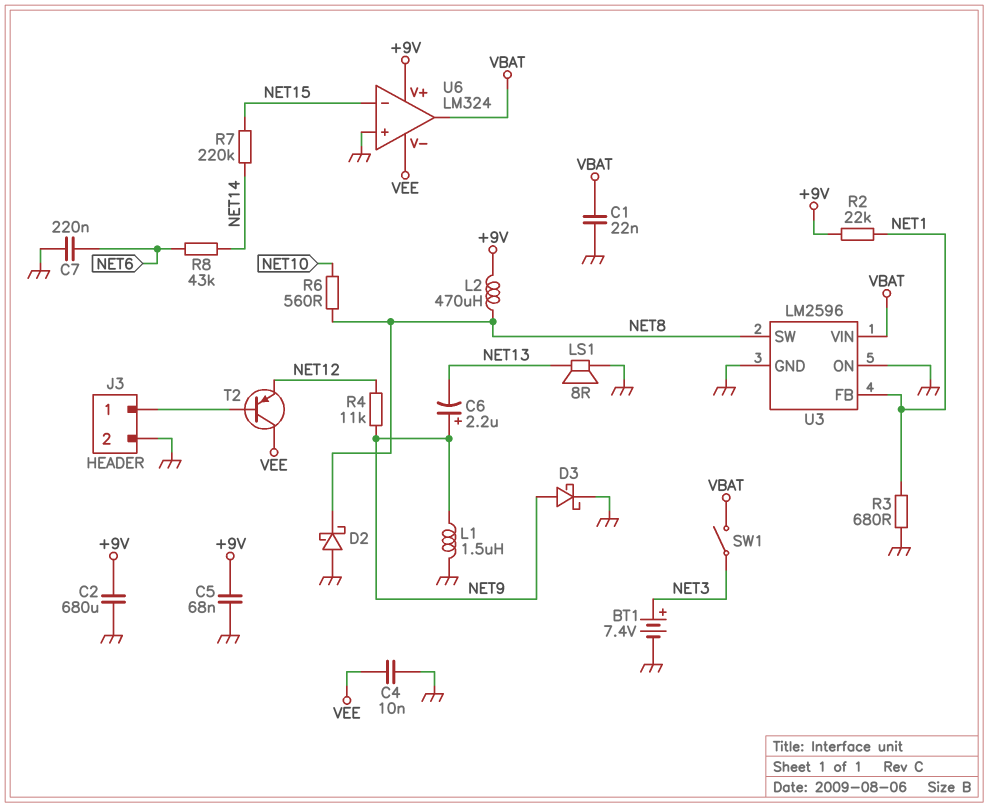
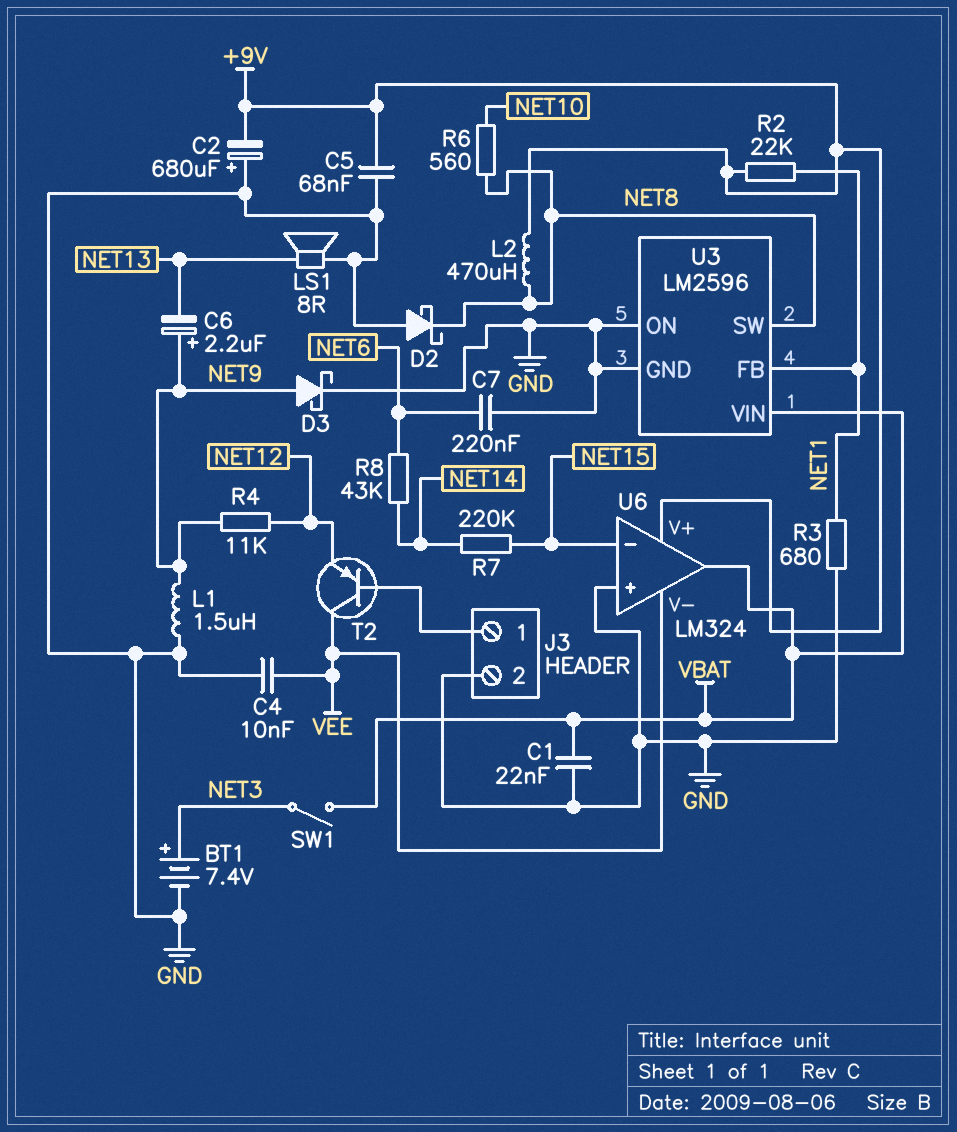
C2: 680uF (+9V, GND) -> 680uF (plus GND, minus +9V)

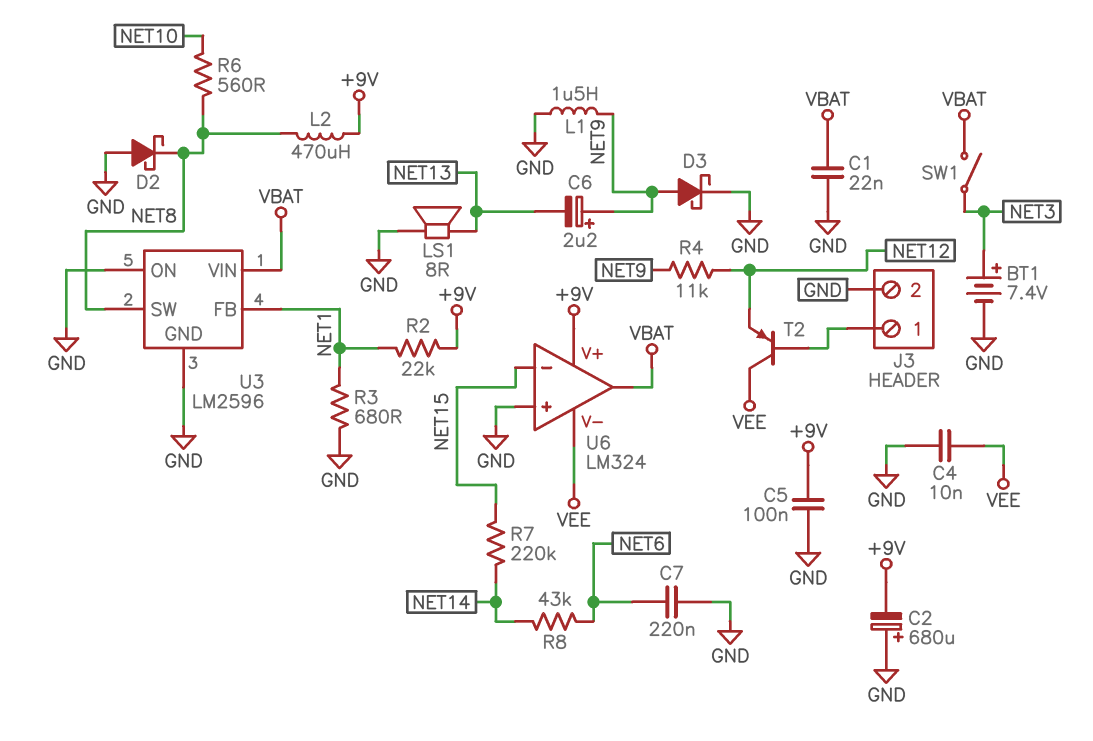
C5: 68nF (+9V, GND) -> 100nF (+9V, GND)

